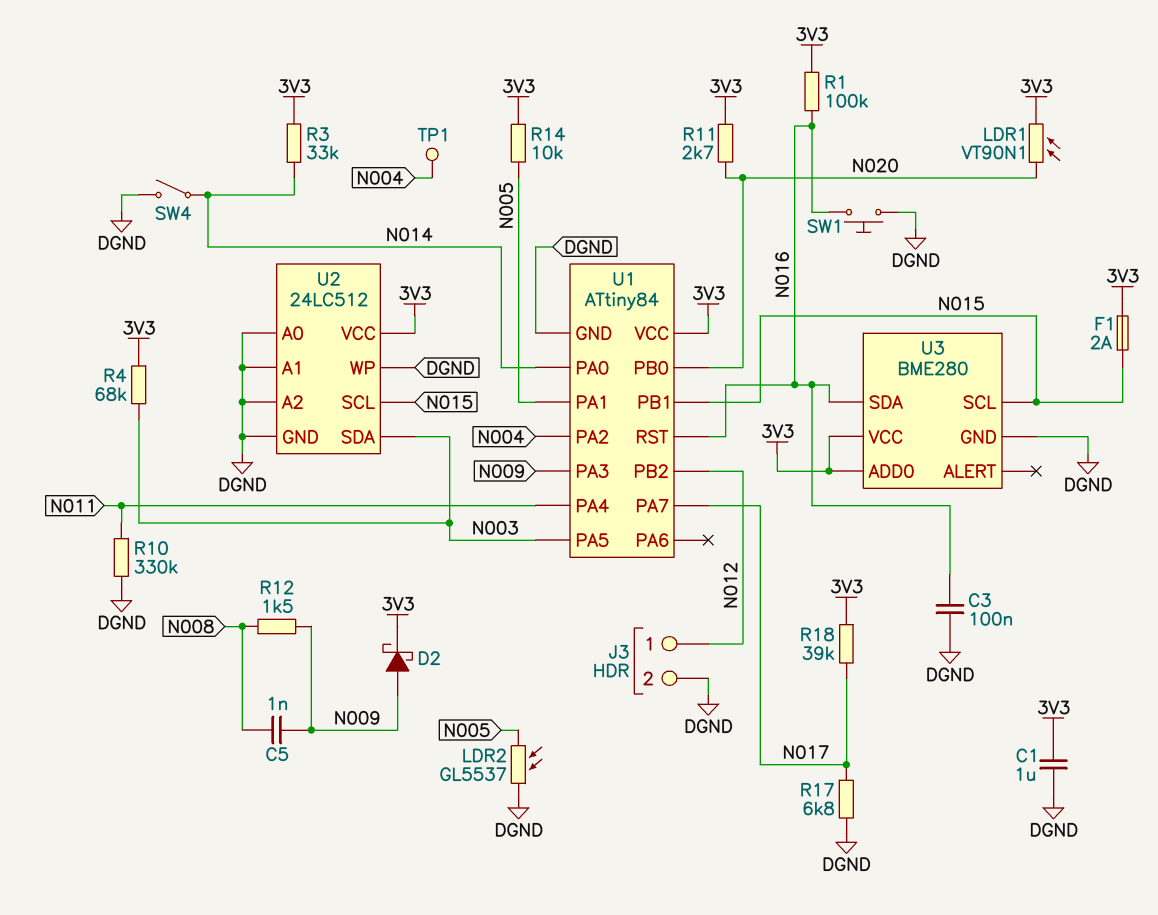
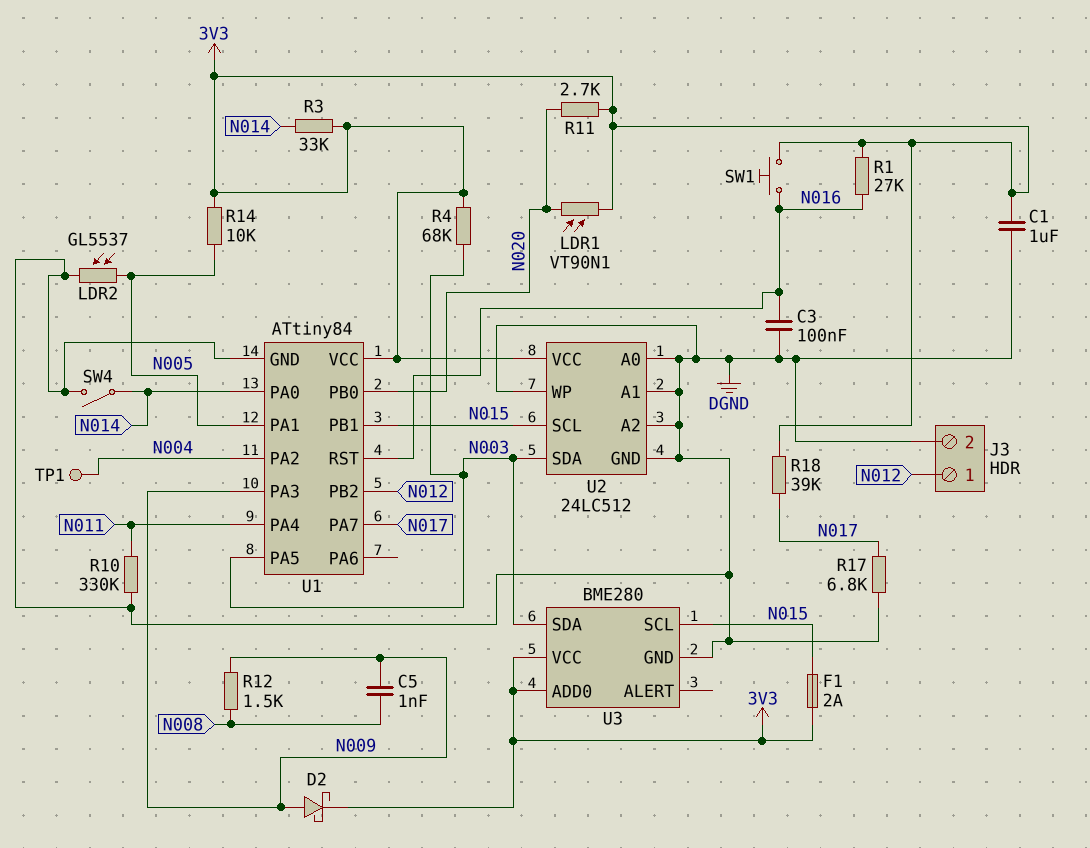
R1: 100k (3V3, N016) -> 27k (3V3, N016)
SW1: button (DGND, N016) -> button (3V3, N016)
U3 pin SDA: N016 -> N003

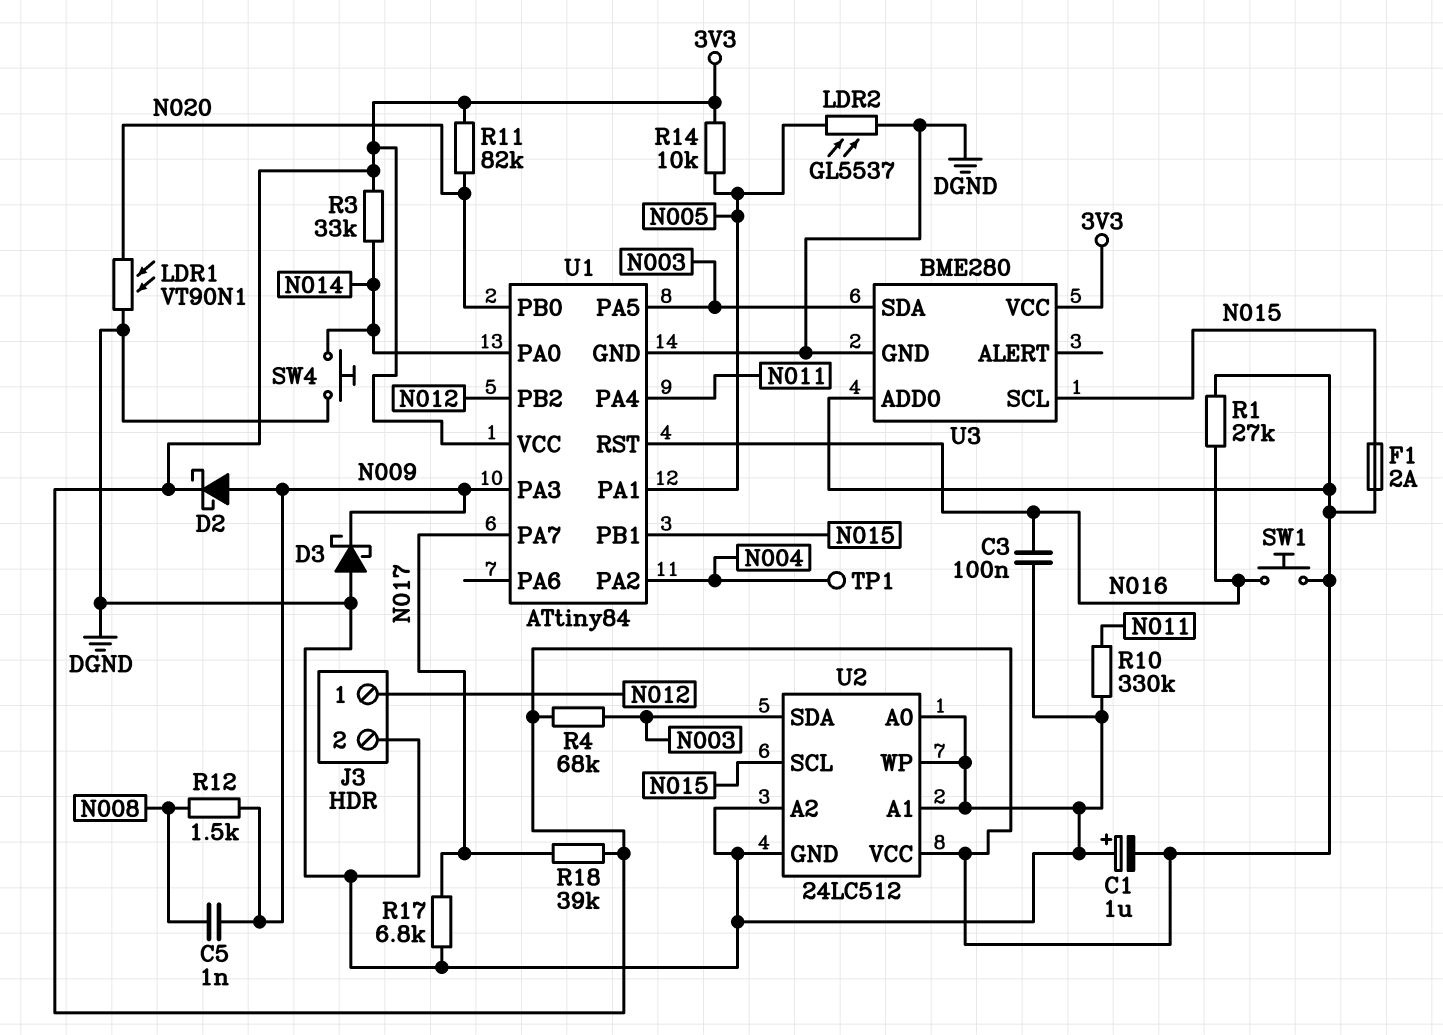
C1: 1uF (3V3, DGND) -> 1uF (plus DGND, minus 3V3)
D3: none -> schottky (A DGND, K N009)
LDR1: VT90N1 (3V3, N020) -> VT90N1 (DGND, N020)
R11: 2.7k (3V3, N020) -> 82k (3V3, N020)
SW4: switch (DGND, N014) -> button (DGND, N014)

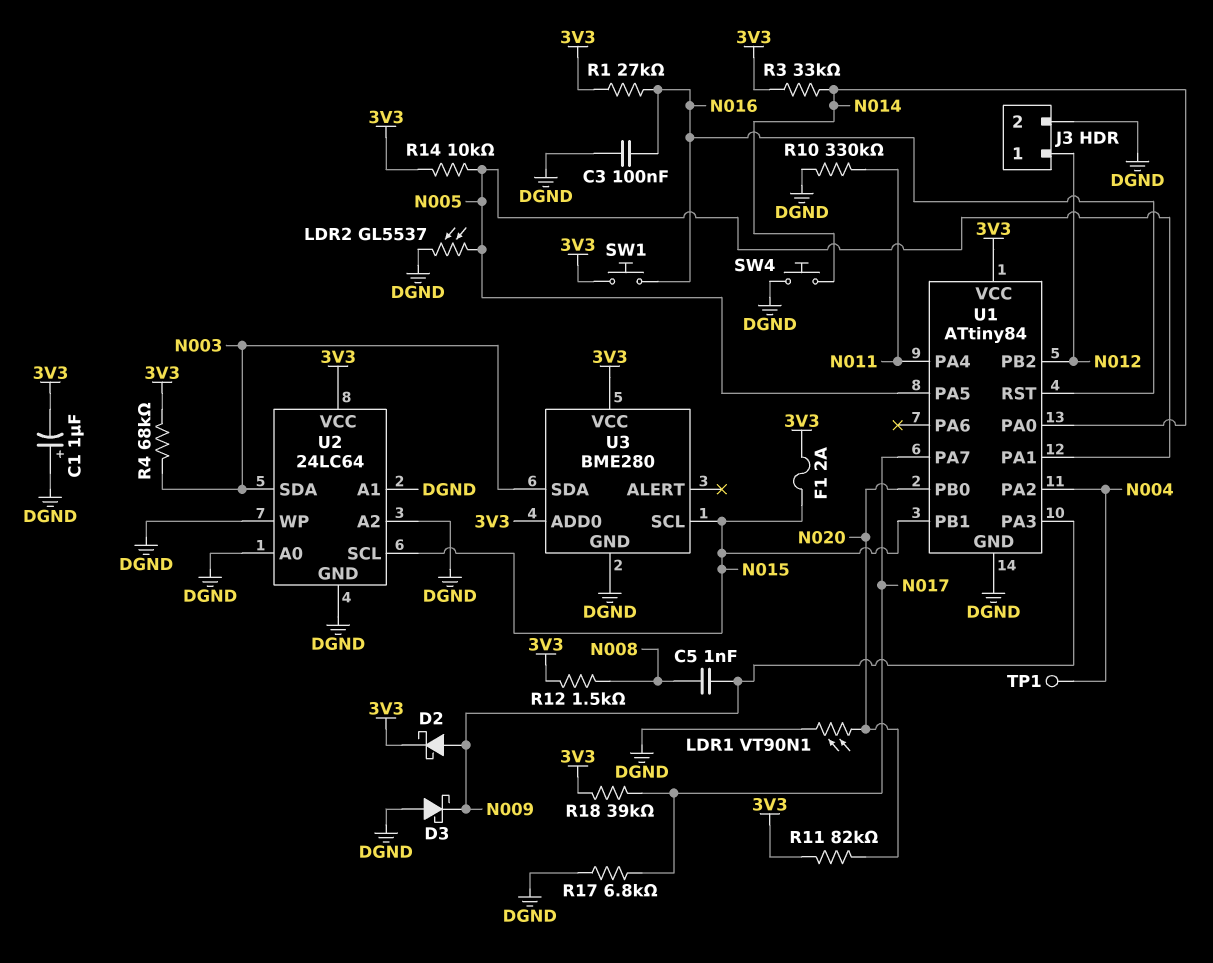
R12: 1.5k (N008, N009) -> 1.5k (3V3, N008)
U1 pin PA5: N003 -> N005
U2: 24LC512 -> 24LC64

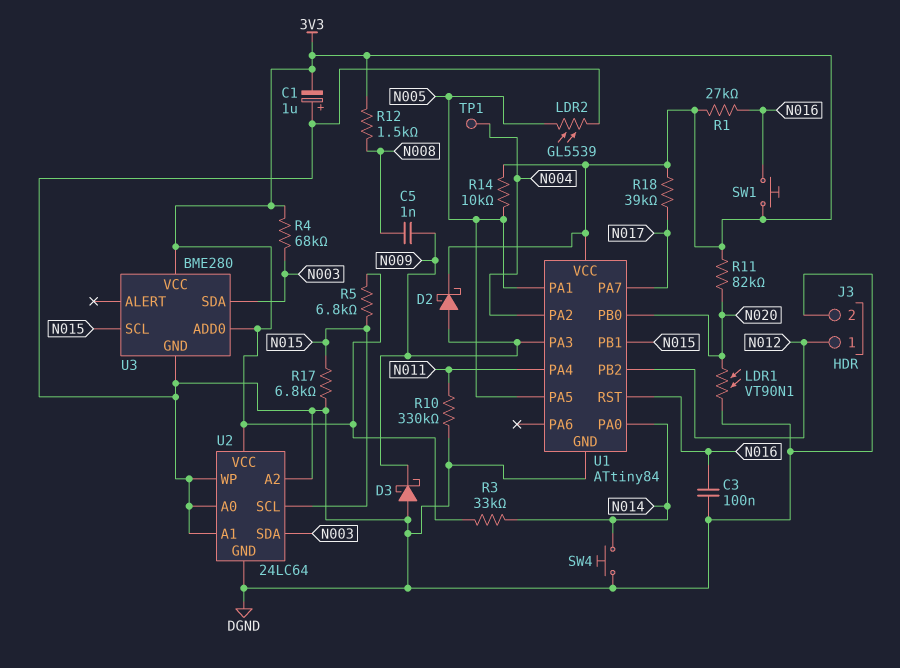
F1: 2A (3V3, N015) -> none
LDR2: GL5537 (DGND, N005) -> GL5539 (DGND, N005)
R5: none -> 6.8k (3V3, N015)
R17: 6.8k (DGND, N017) -> 6.8k (DGND, N015)

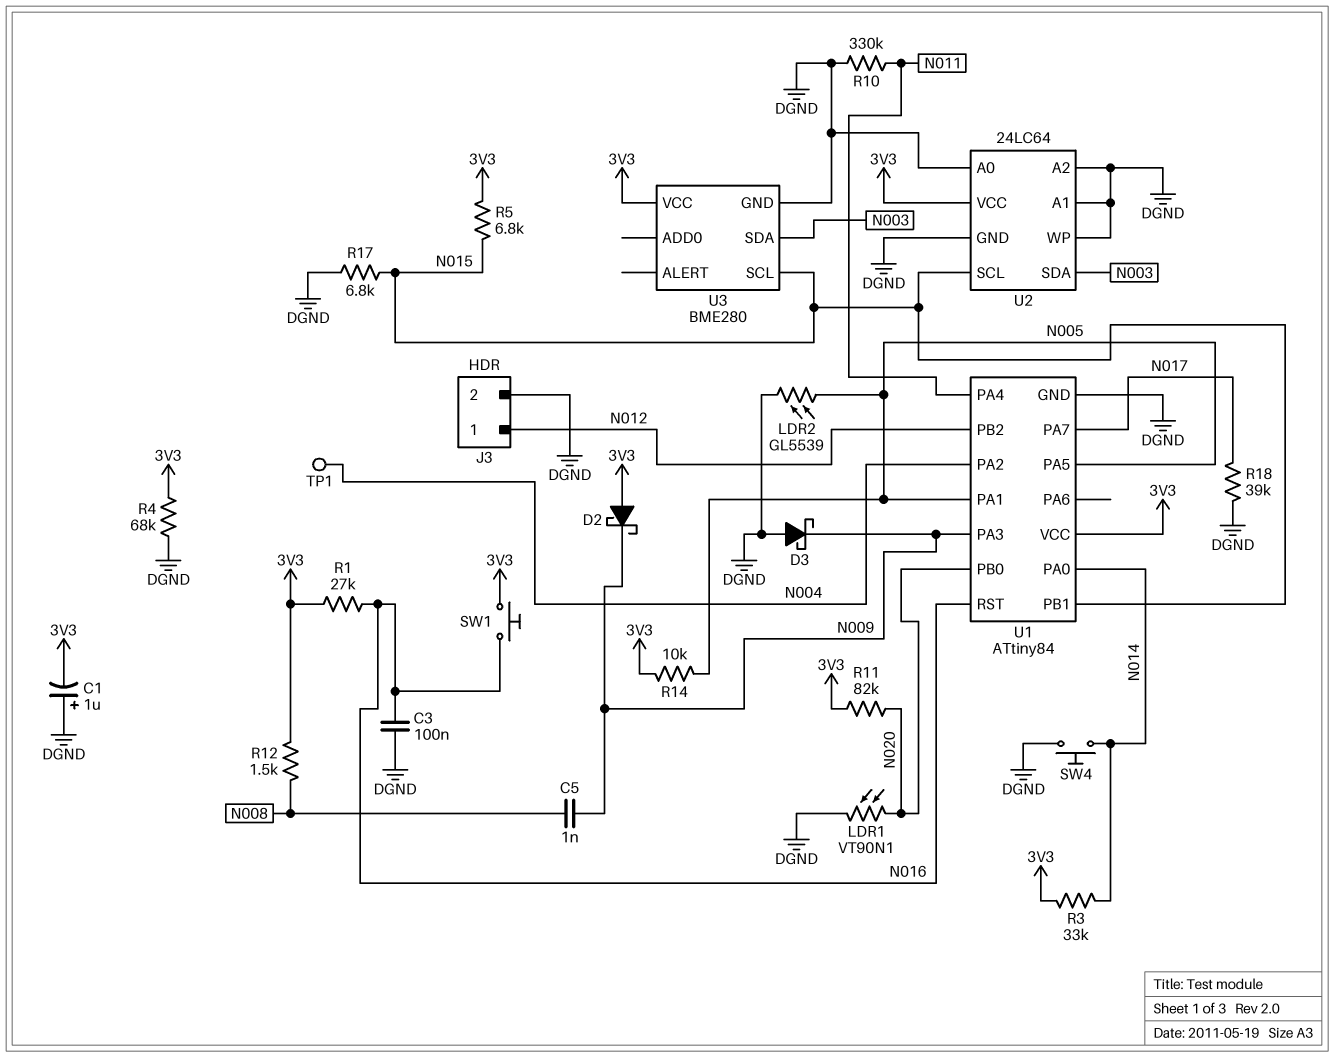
D2: schottky (A N009, K 3V3) -> schottky (A 3V3, K N009)
R4: 68k (3V3, N003) -> 68k (3V3, DGND)
R18: 39k (3V3, N017) -> 39k (DGND, N017)
U3 pin ADD0: 3V3 -> none

